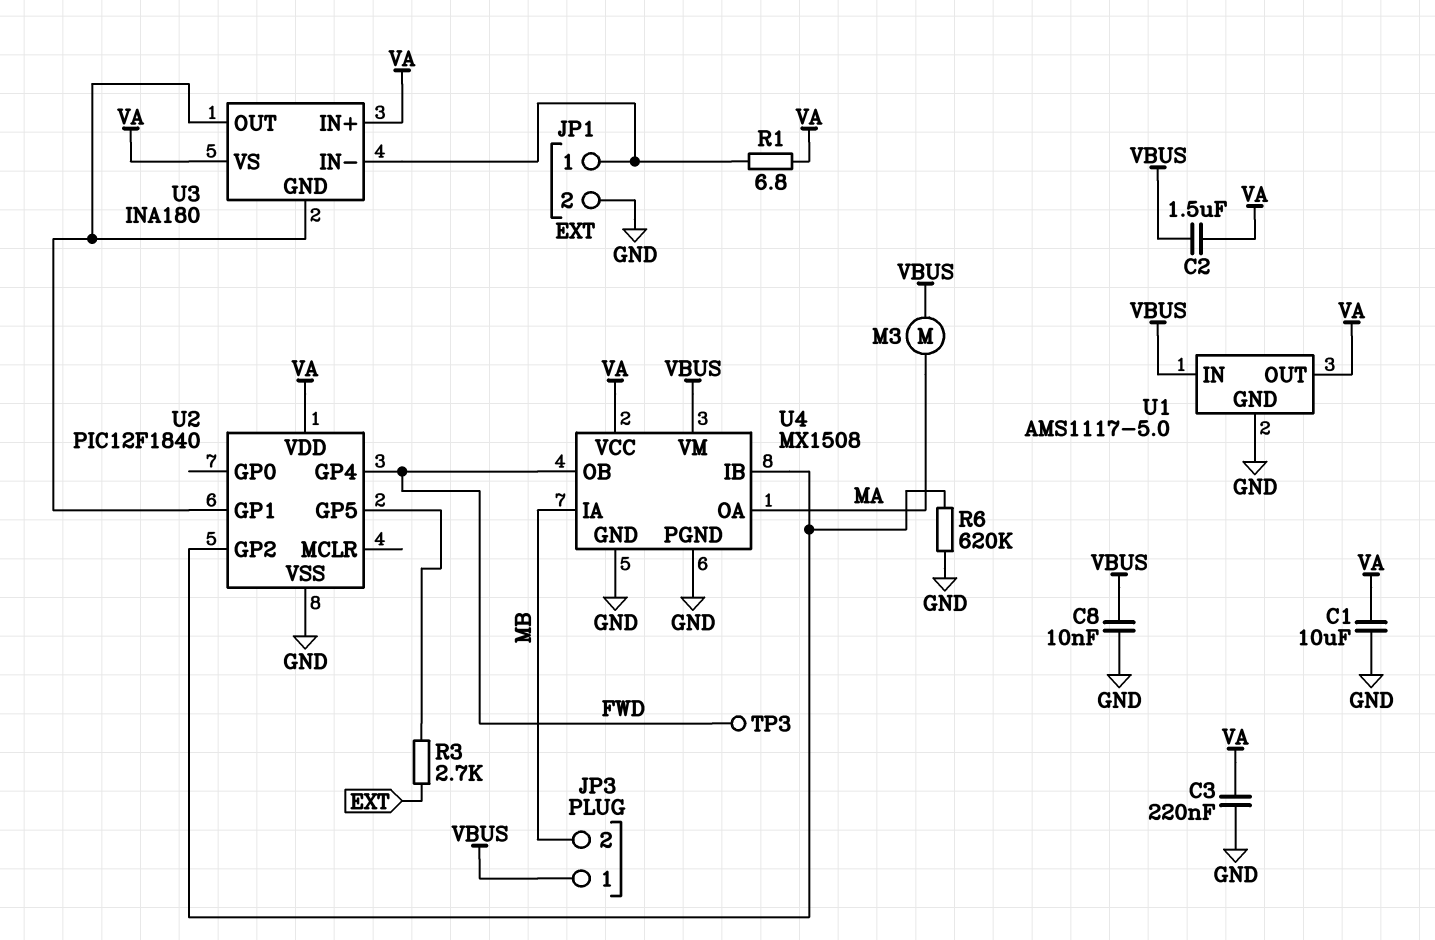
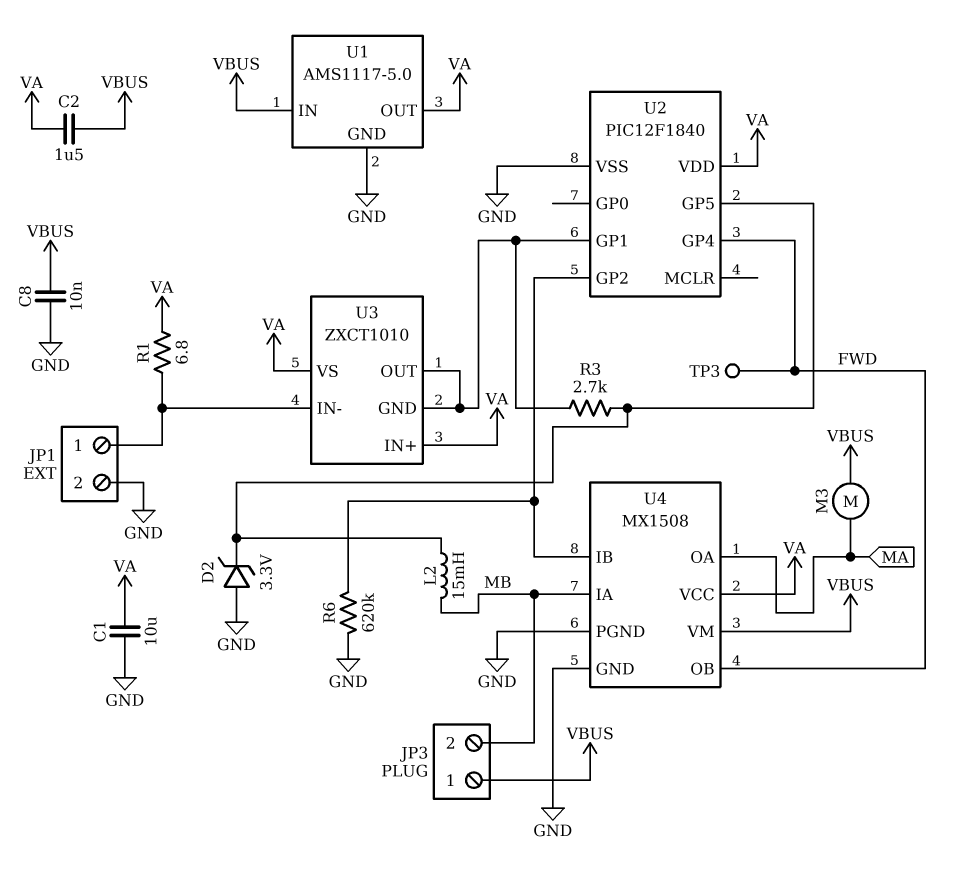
C3: 220nF (GND, VA) -> none
D2: none -> zener 3.3V (A GND, K U2/GP5)
L2: none -> 15mH (MB, U2/GP5)
R3: 2.7k (EXT, U2/GP5) -> 2.7k (U2/GP1, U2/GP5)
U3: INA180 -> ZXCT1010

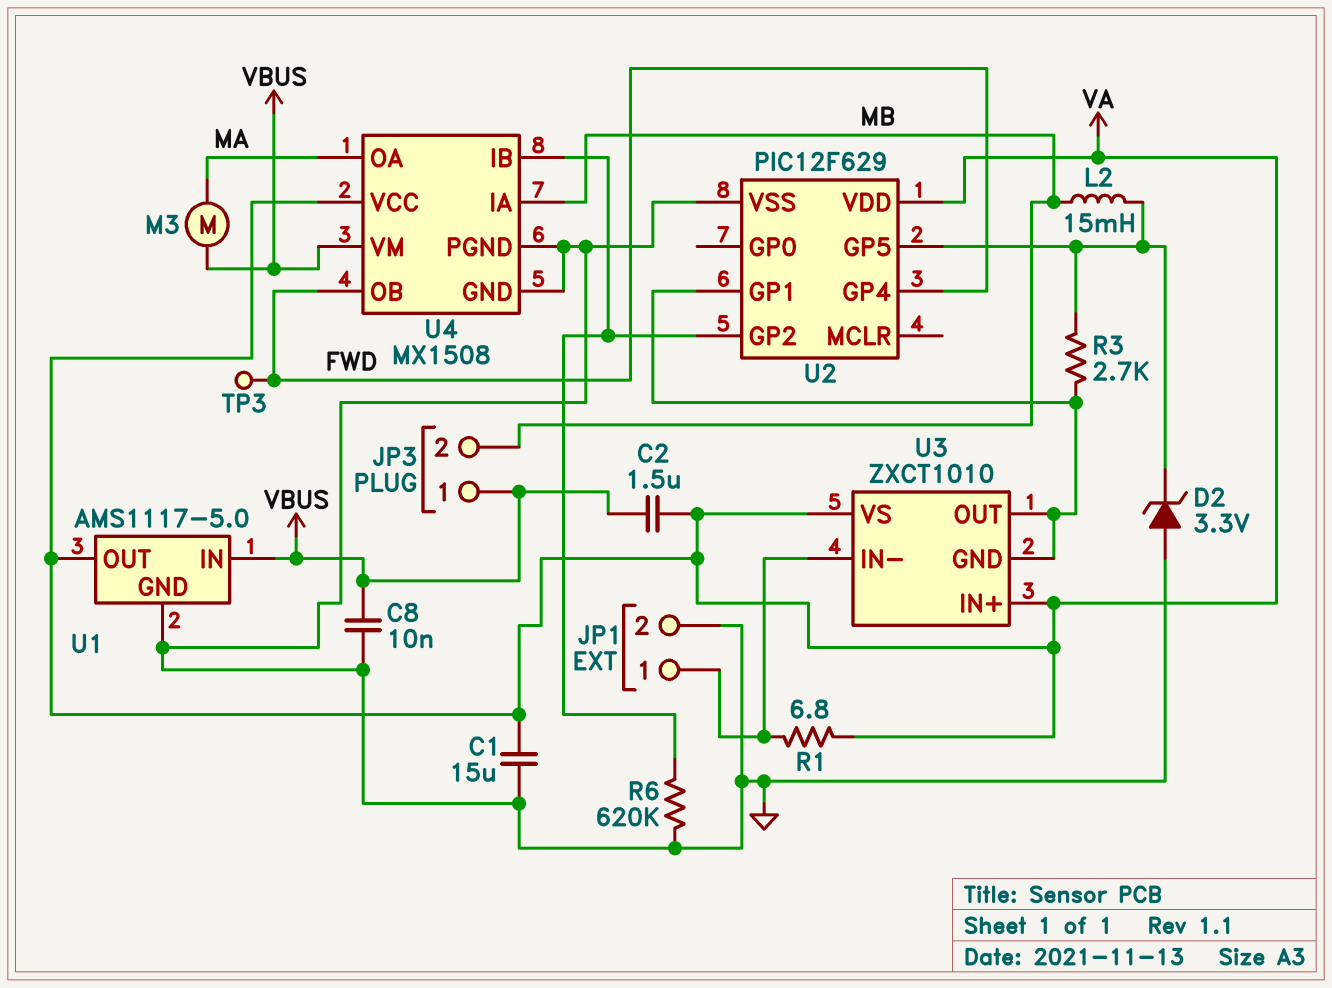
C1: 10uF (GND, VA) -> 15uF (GND, VA)
U2: PIC12F1840 -> PIC12F629

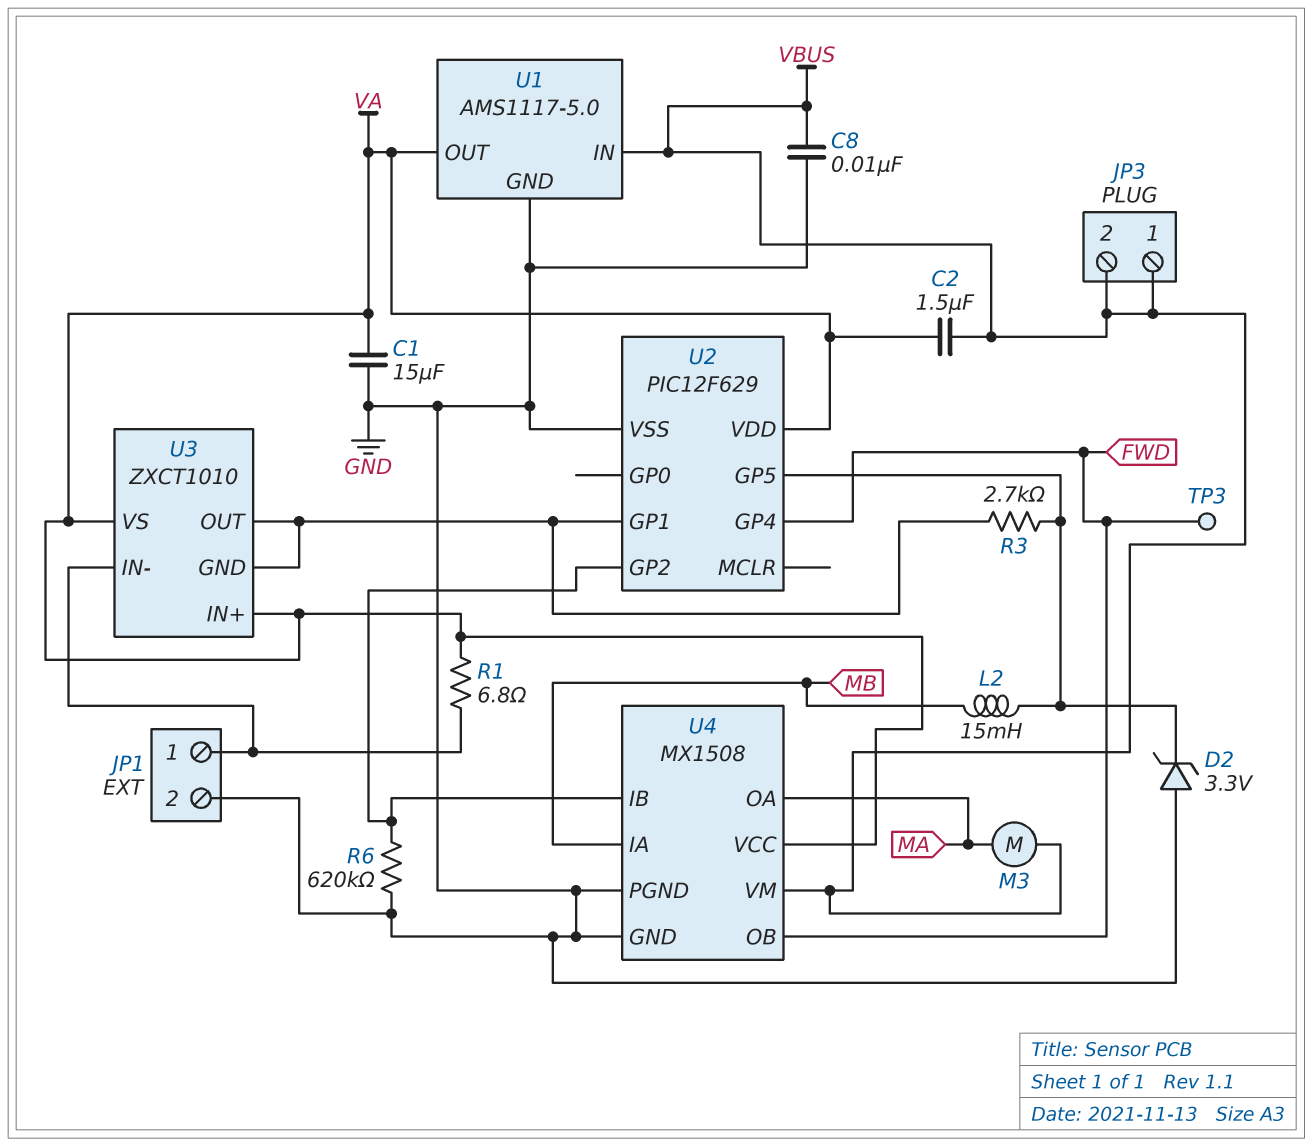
JP3 pin 2: MB -> VBUS

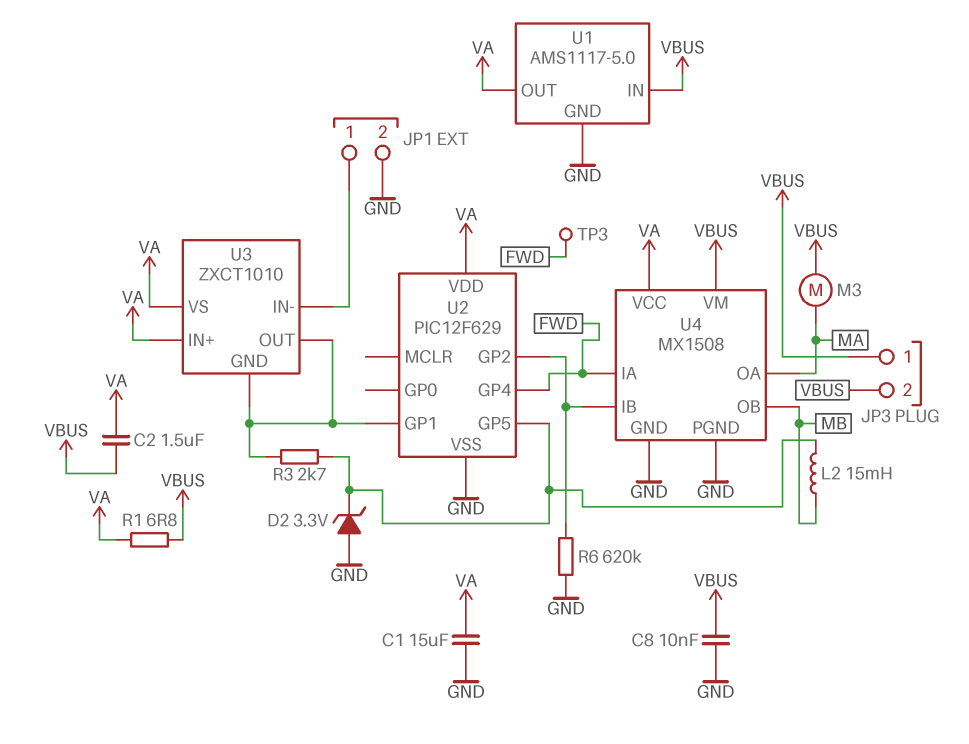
R1: 6.8 (JP1/1, VA) -> 6.8 (VA, VBUS)
U4 pin IA: MB -> FWD
U4 pin OB: FWD -> MB

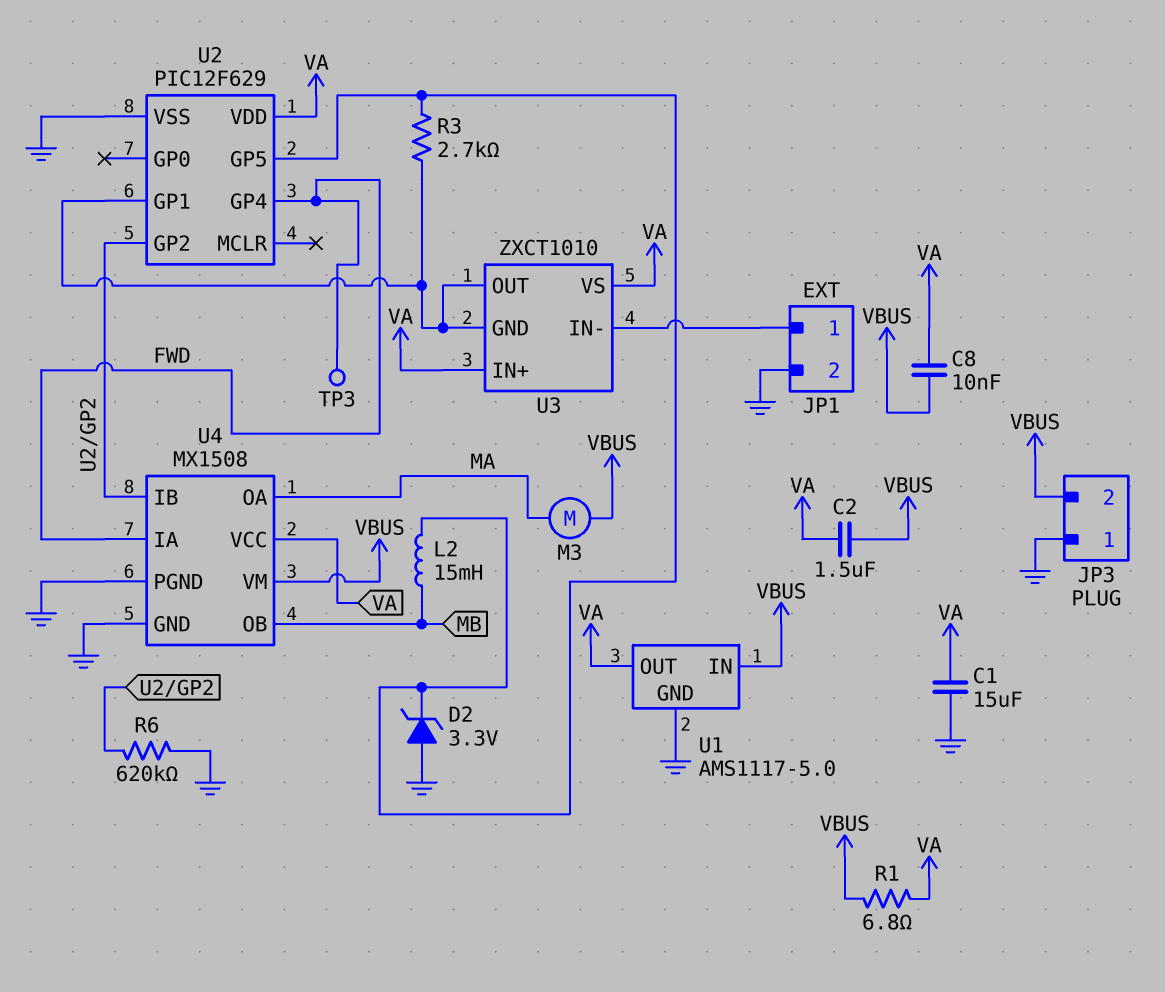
C8: 10nF (GND, VBUS) -> 10nF (VA, VBUS)
JP3 pin 1: VBUS -> GND

